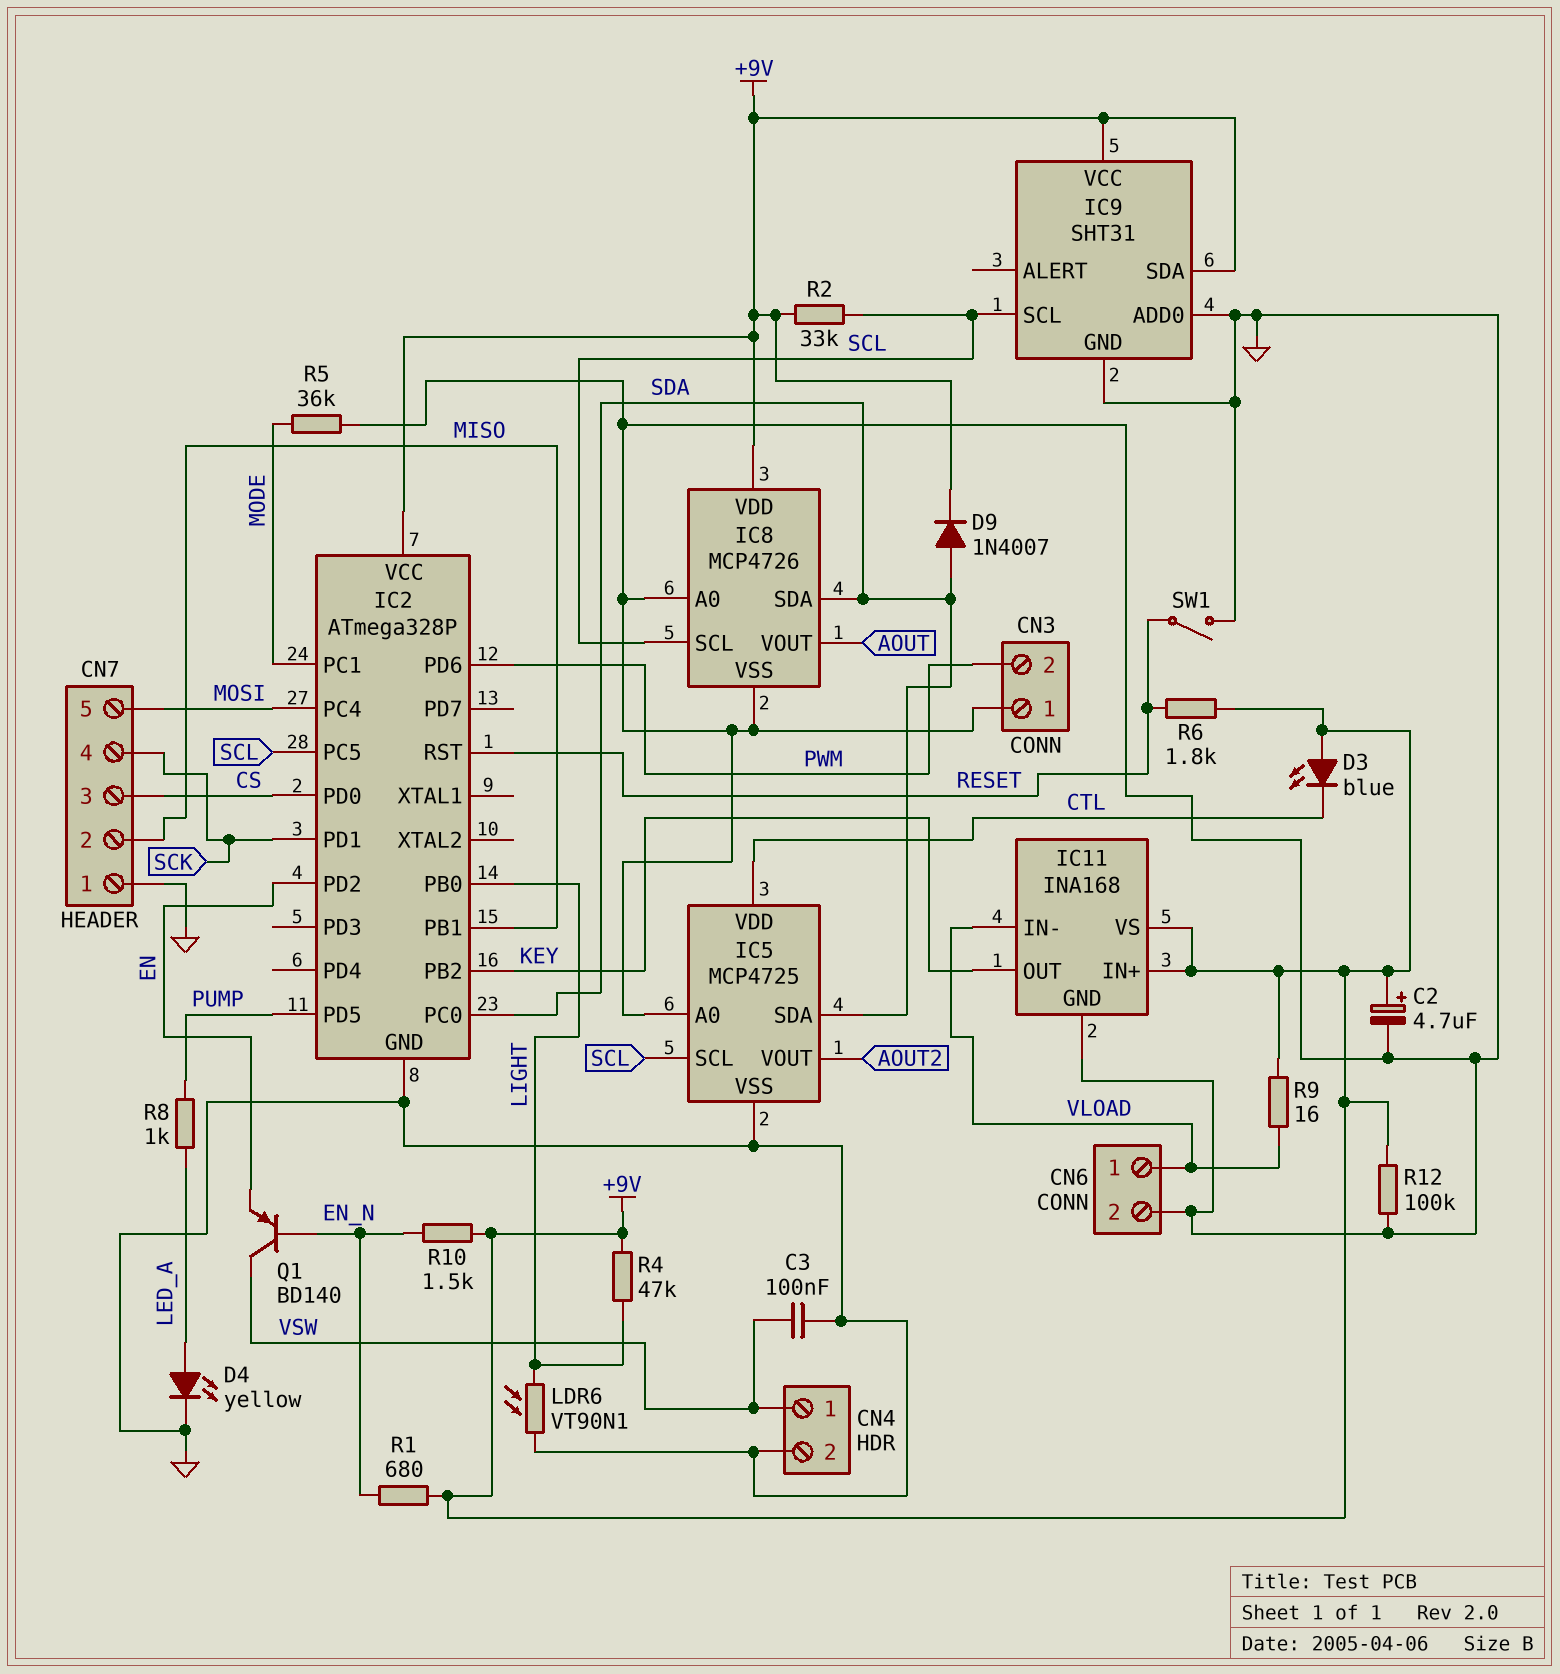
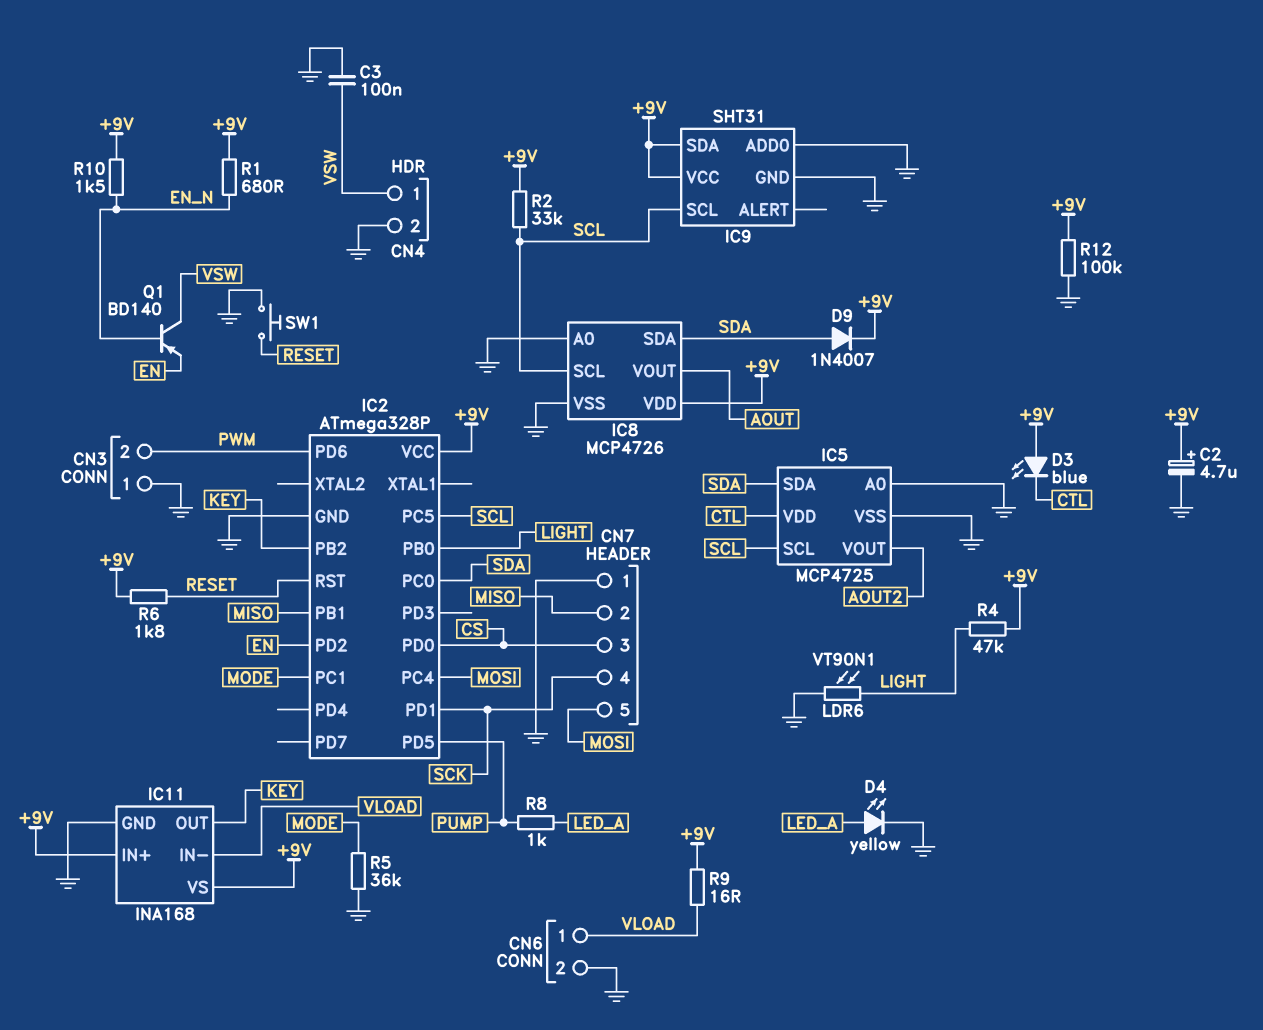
SW1: switch (GND, RESET) -> button (GND, RESET)

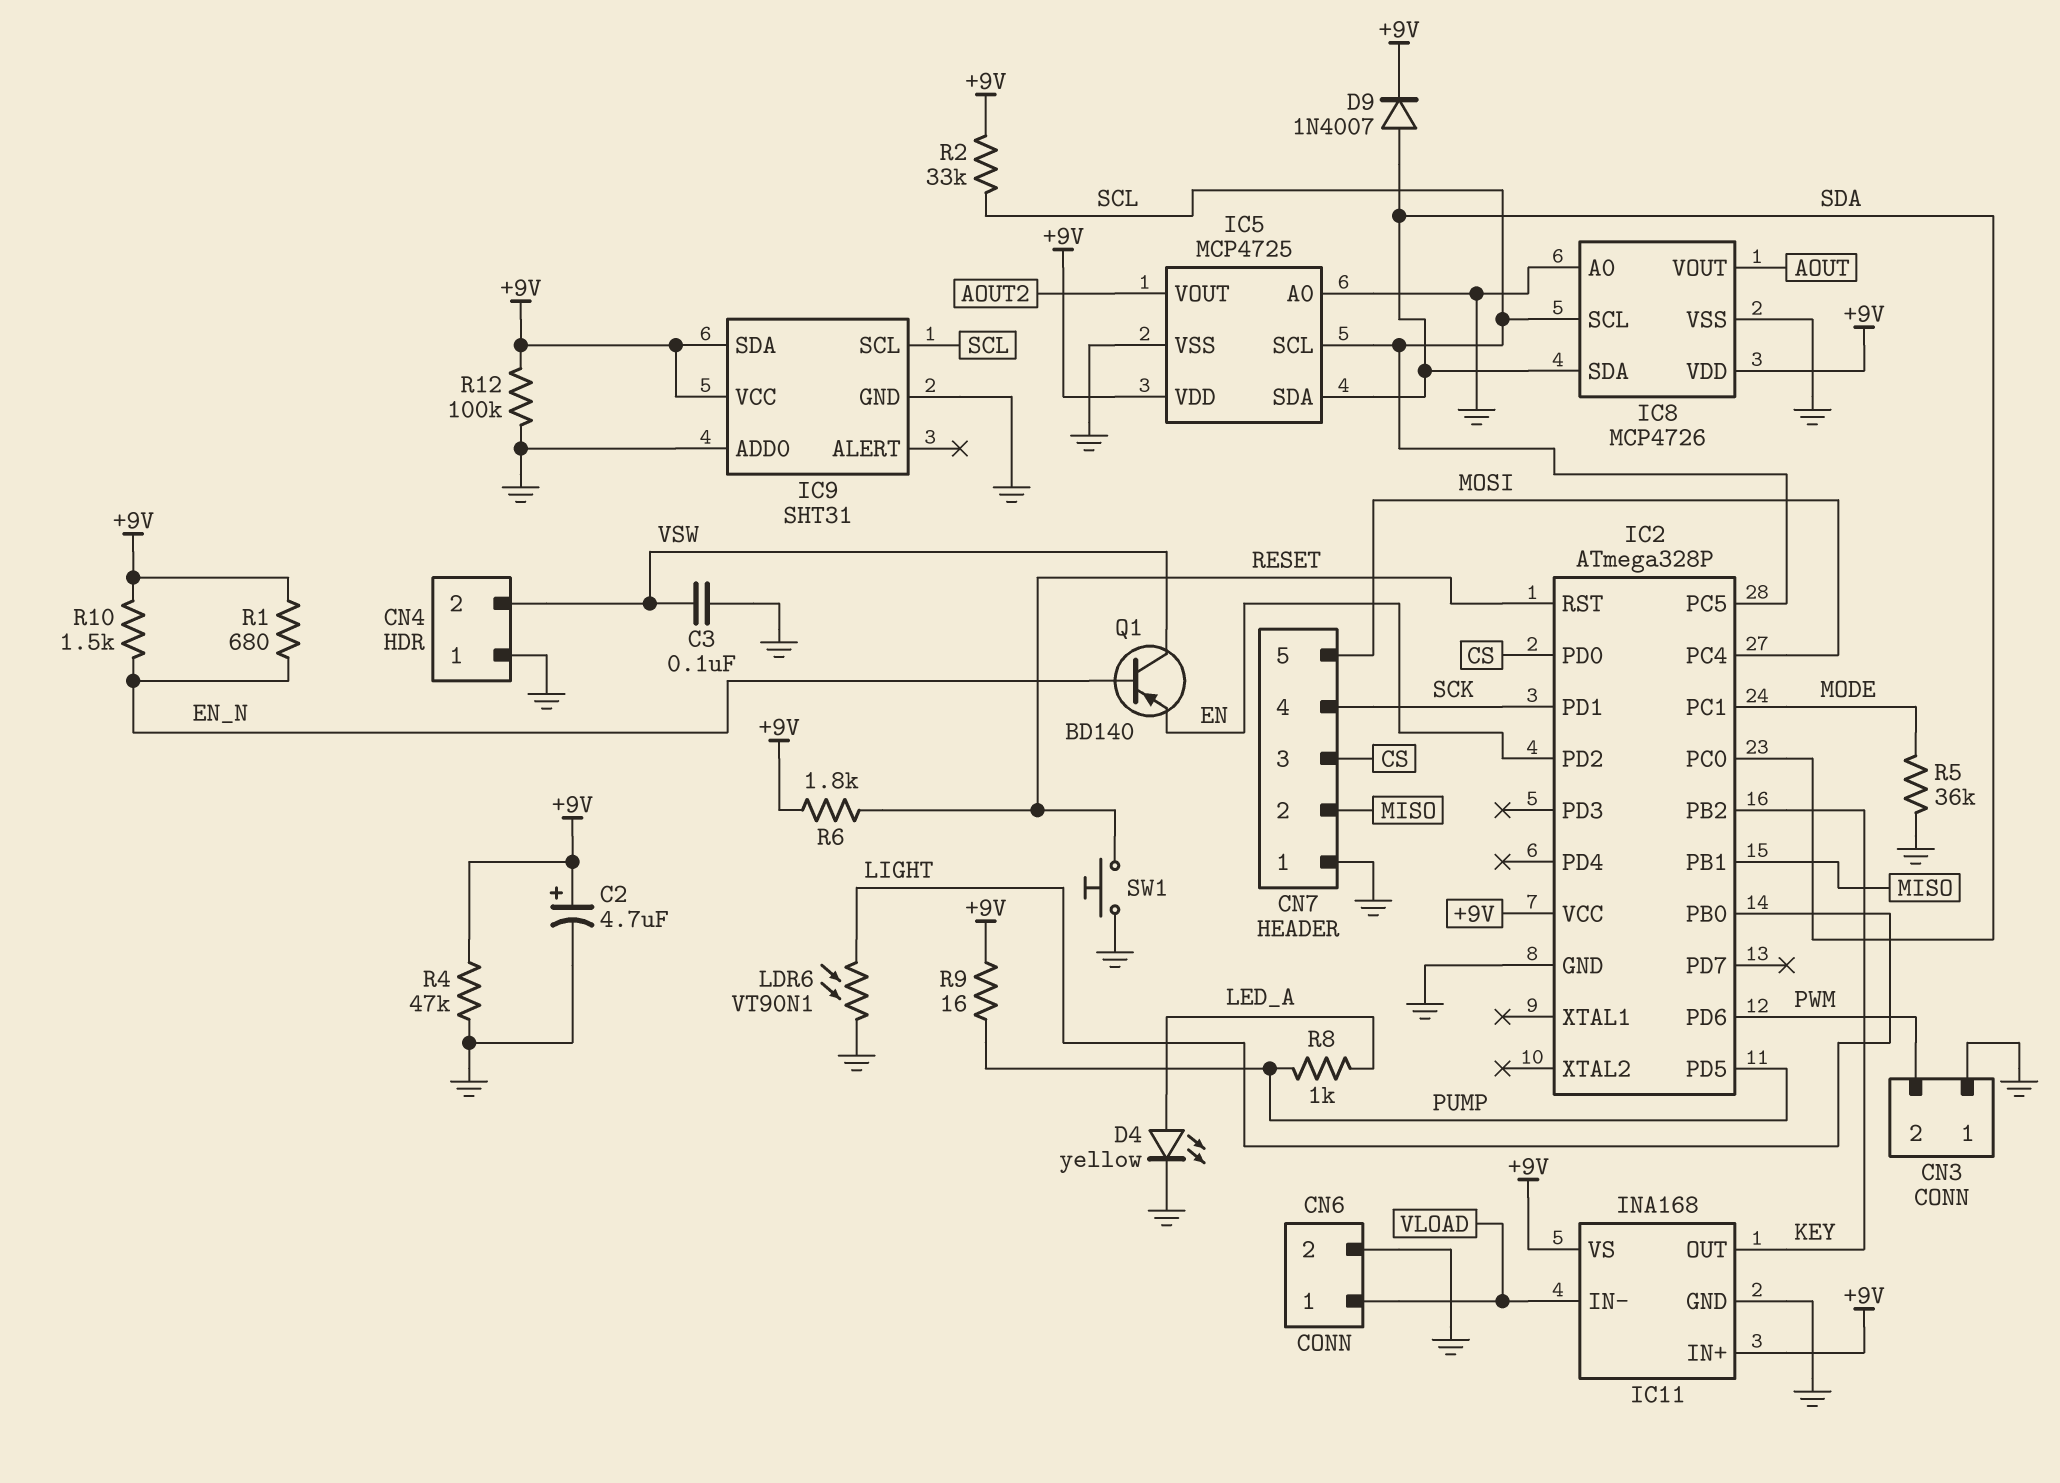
CN4 pin 1: VSW -> GND
CN4 pin 2: GND -> VSW
D3: LED blue (A +9V, K CTL) -> none
IC5 pin VDD: CTL -> +9V
R4: 47k (+9V, LIGHT) -> 47k (+9V, GND)
R9: 16 (+9V, VLOAD) -> 16 (+9V, PUMP)

